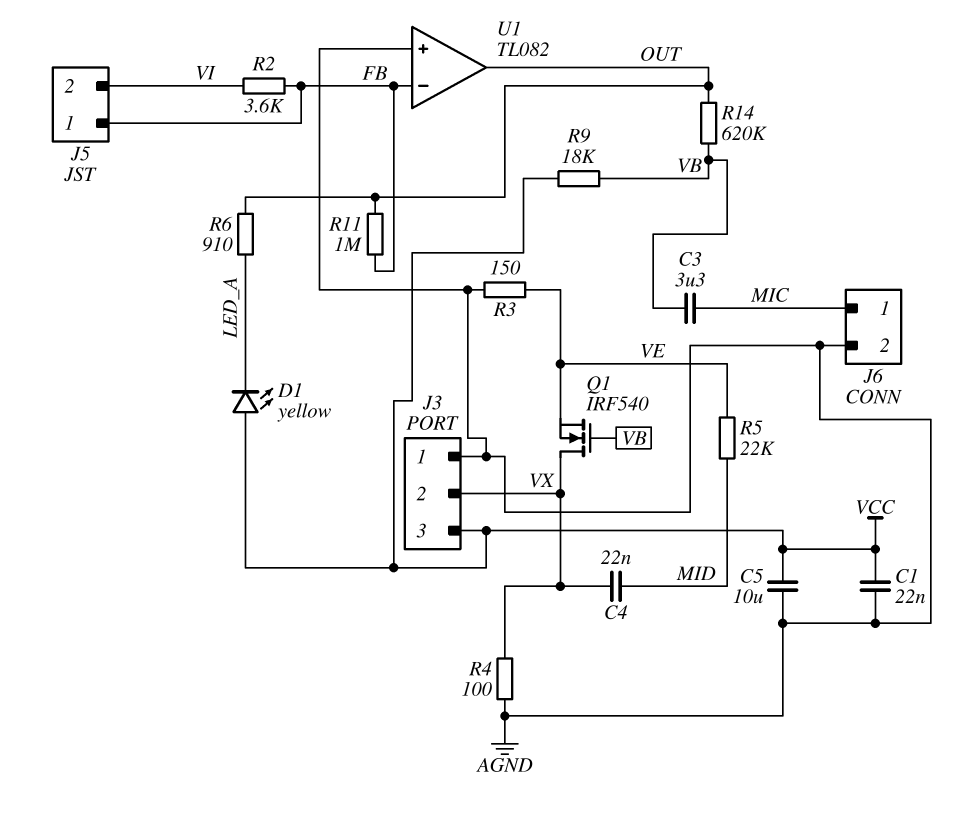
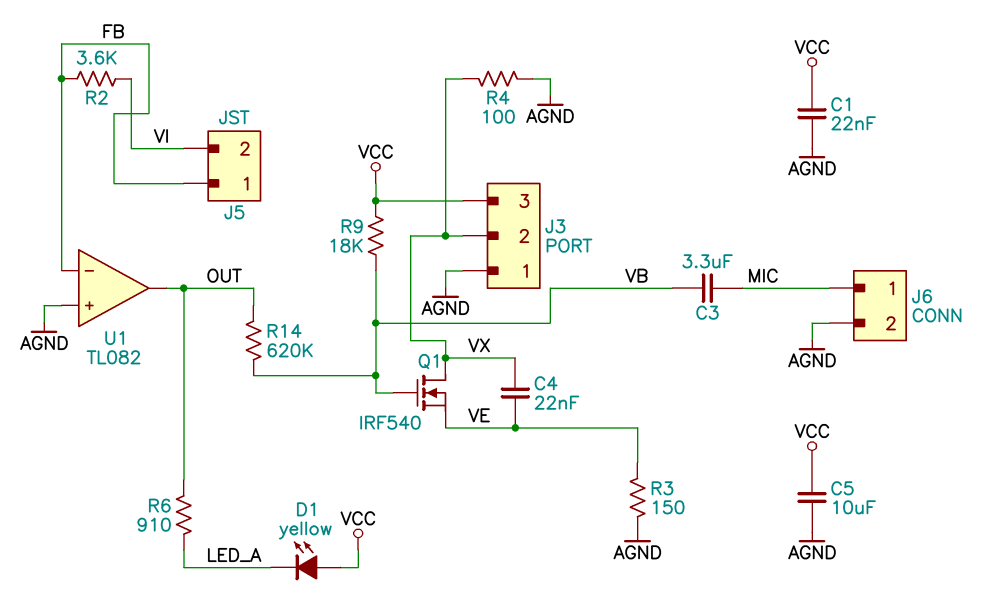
C4: 22nF (MID, VX) -> 22nF (VE, VX)
R5: 22k (MID, VE) -> none
R11: 1M (FB, OUT) -> none

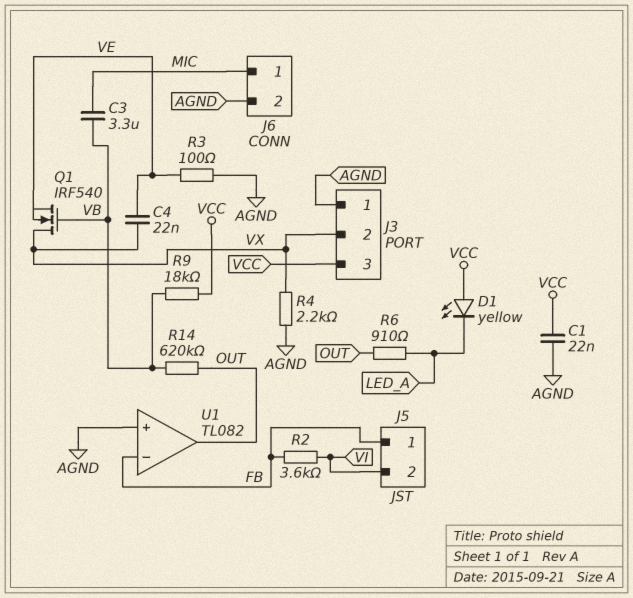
C5: 10uF (AGND, VCC) -> none
R3: 150 (AGND, VE) -> 100 (AGND, VE)
R4: 100 (AGND, VX) -> 2.2k (AGND, VX)

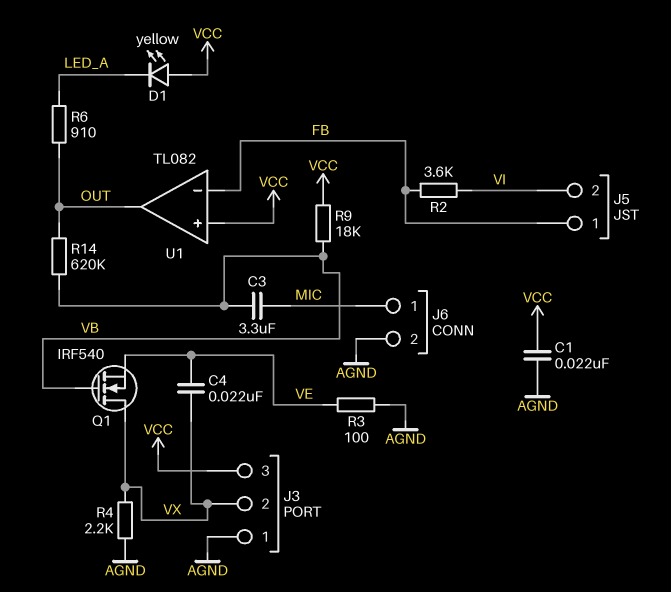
U1 pin in+: AGND -> VCC

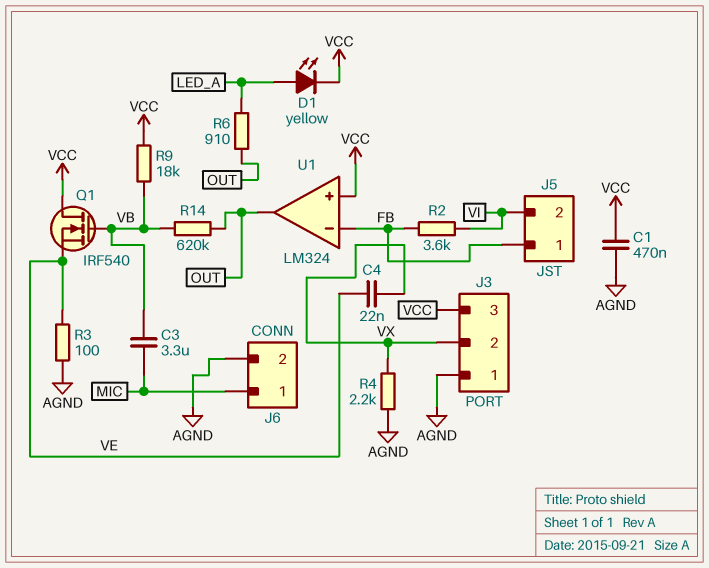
C1: 22nF (AGND, VCC) -> 470nF (AGND, VCC)
D1: LED yellow (A VCC, K LED_A) -> LED yellow (A LED_A, K VCC)
Q1: NMOS IRF540 (G VB, D VX, S VE) -> NMOS IRF540 (G VB, D VCC, S VE)
U1: TL082 -> LM324

